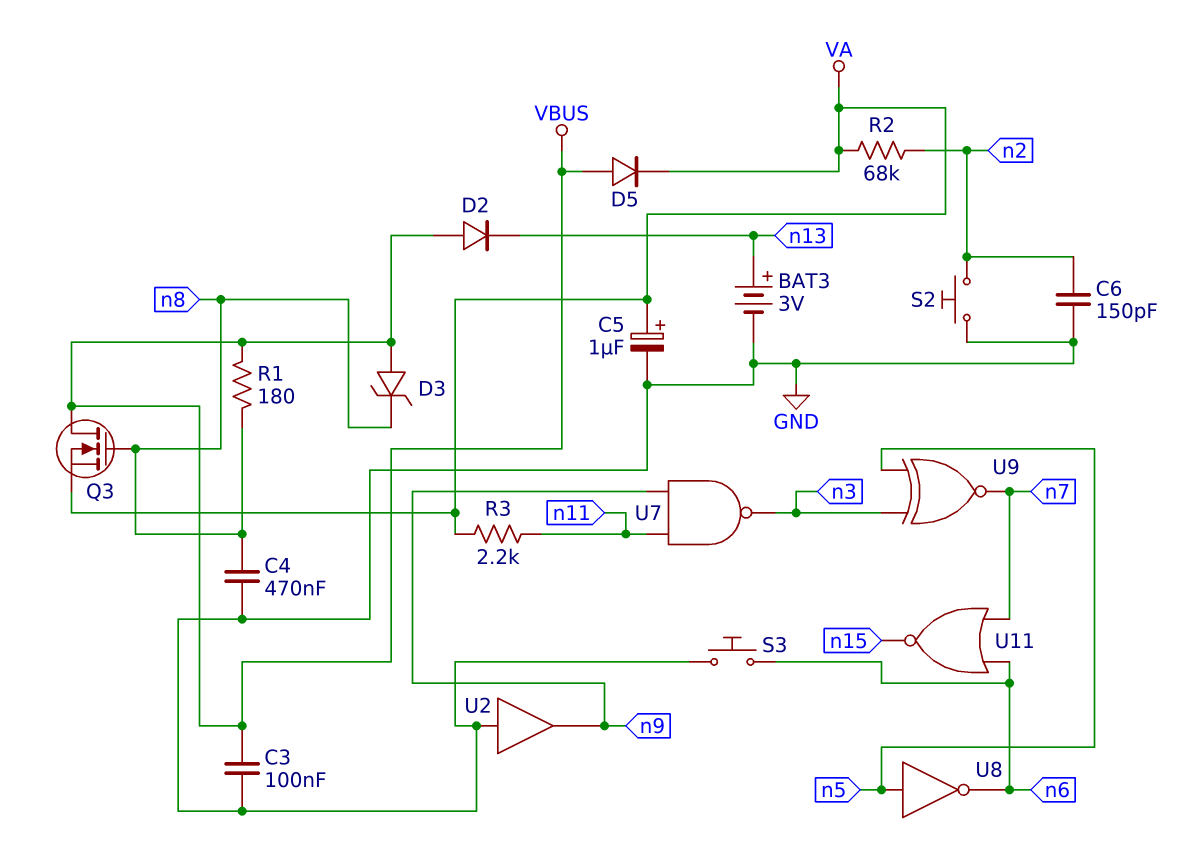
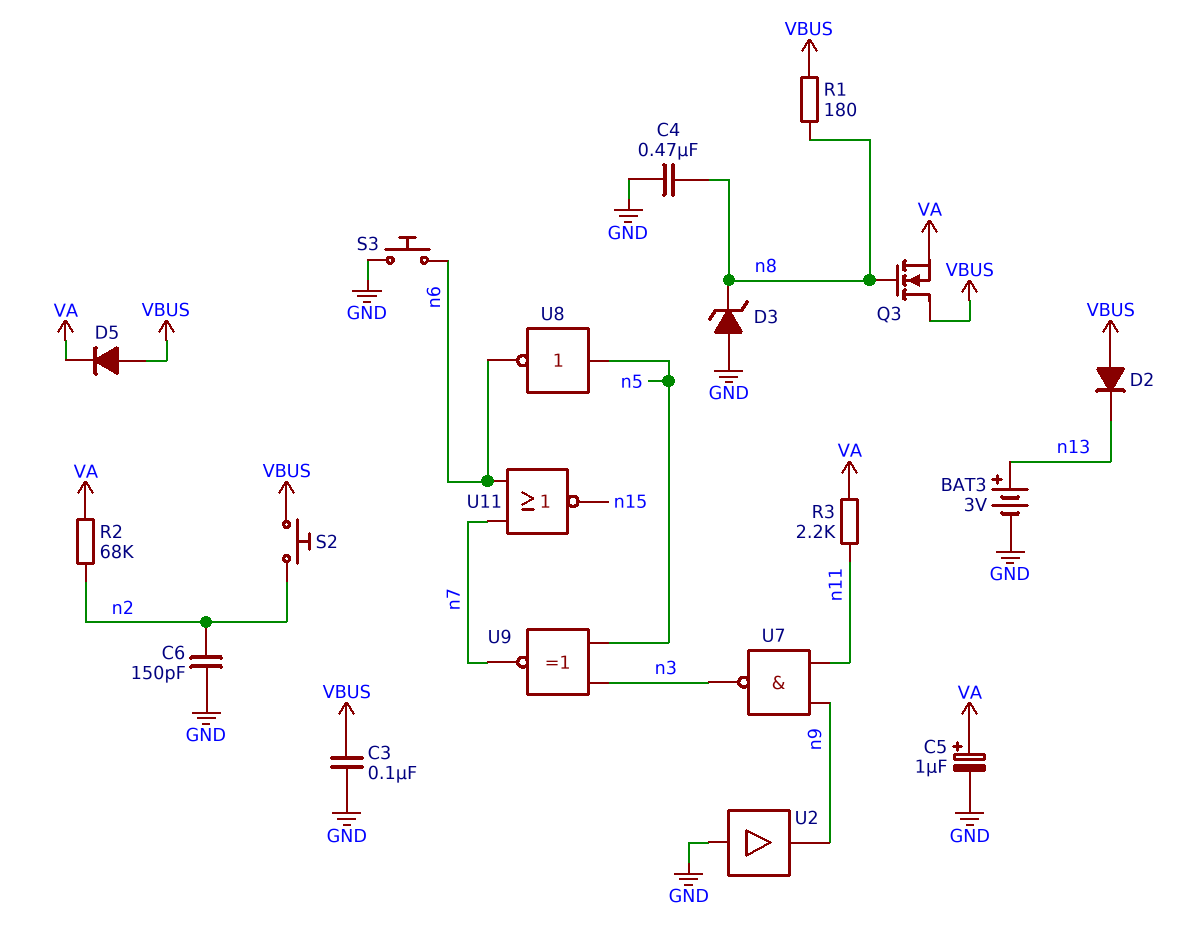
D3: zener (A VBUS, K n8) -> zener (A GND, K n8)
S2: button (GND, n2) -> button (VBUS, n2)

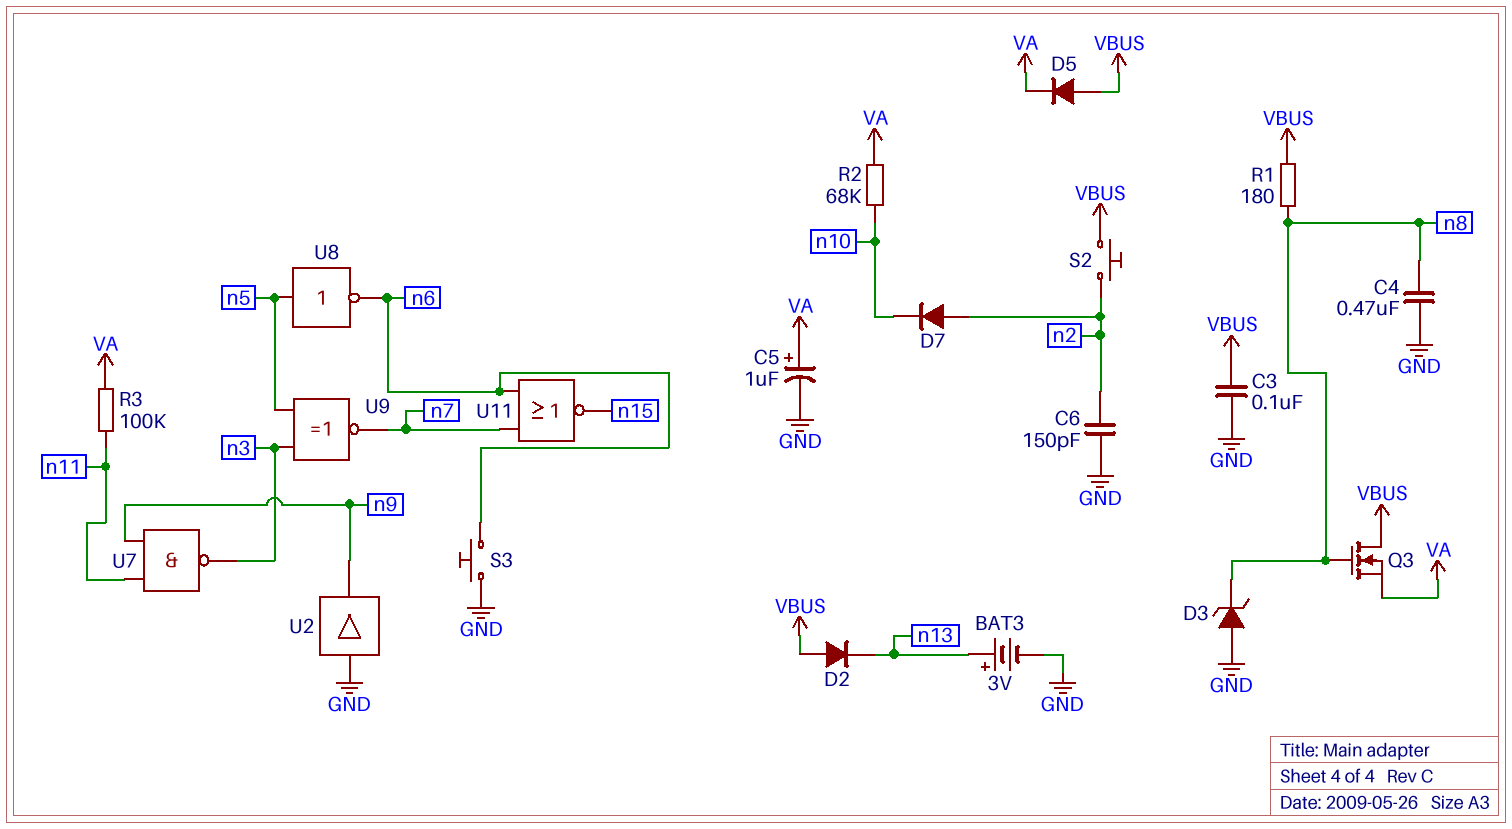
D7: none -> diode (A n2, K n10)
R2: 68k (VA, n2) -> 68k (VA, n10)
R3: 2.2k (VA, n11) -> 100k (VA, n11)

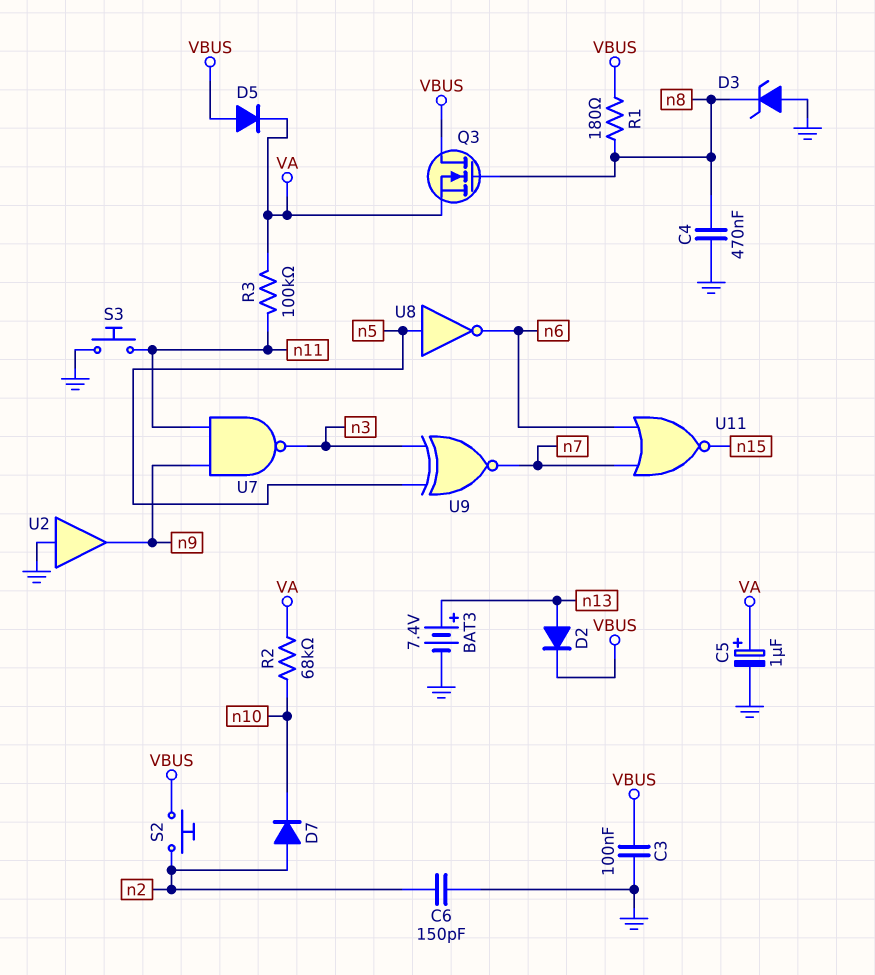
BAT3: 3V (plus n13, minus GND) -> 7.4V (plus n13, minus GND)
D2: diode (A VBUS, K n13) -> diode (A n13, K VBUS)
S3: button (GND, n6) -> button (GND, n11)

